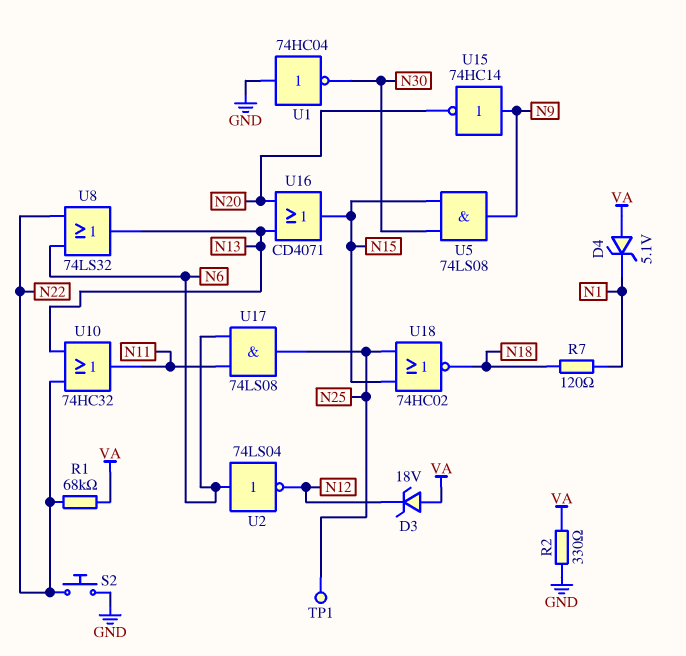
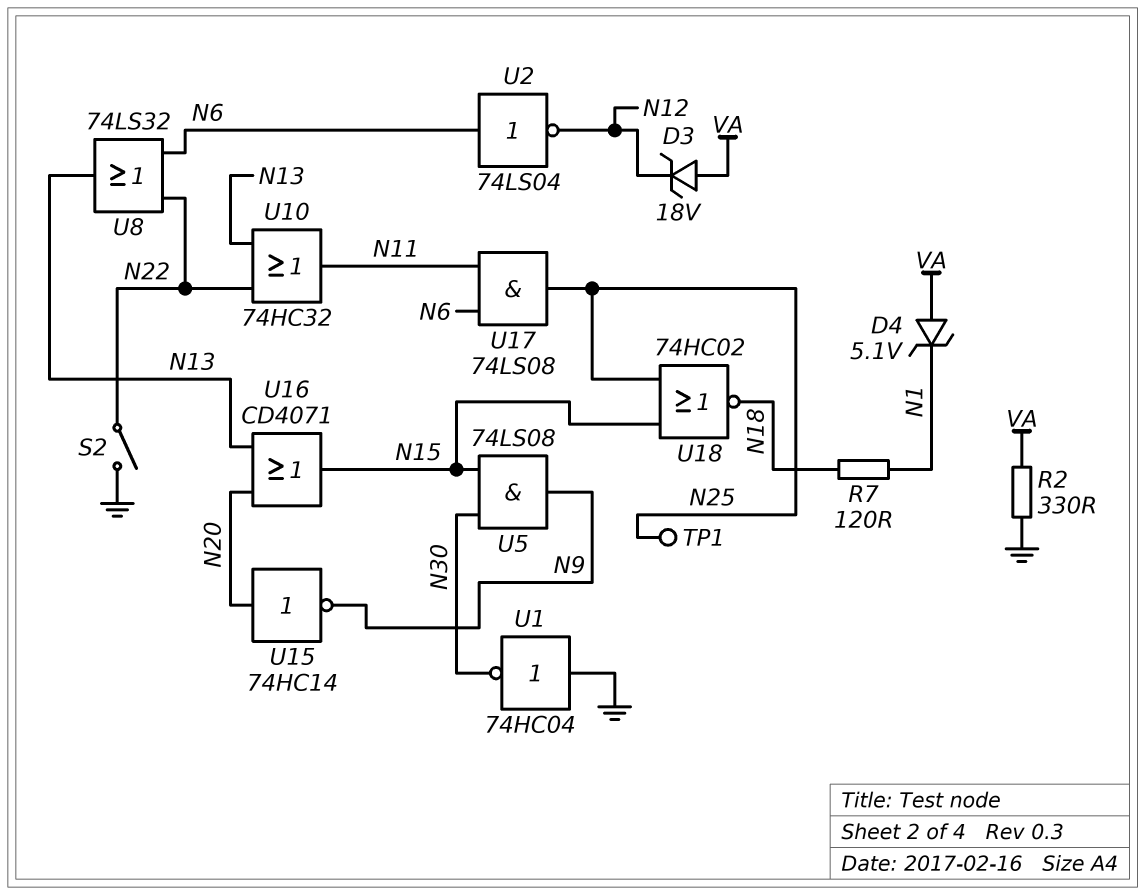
R1: 68k (N22, VA) -> none
S2: button (GND, N22) -> switch (GND, N22)
U15: NOT 74HC14 (in N9, out N20) -> NOT 74HC14 (in N20, out N9)

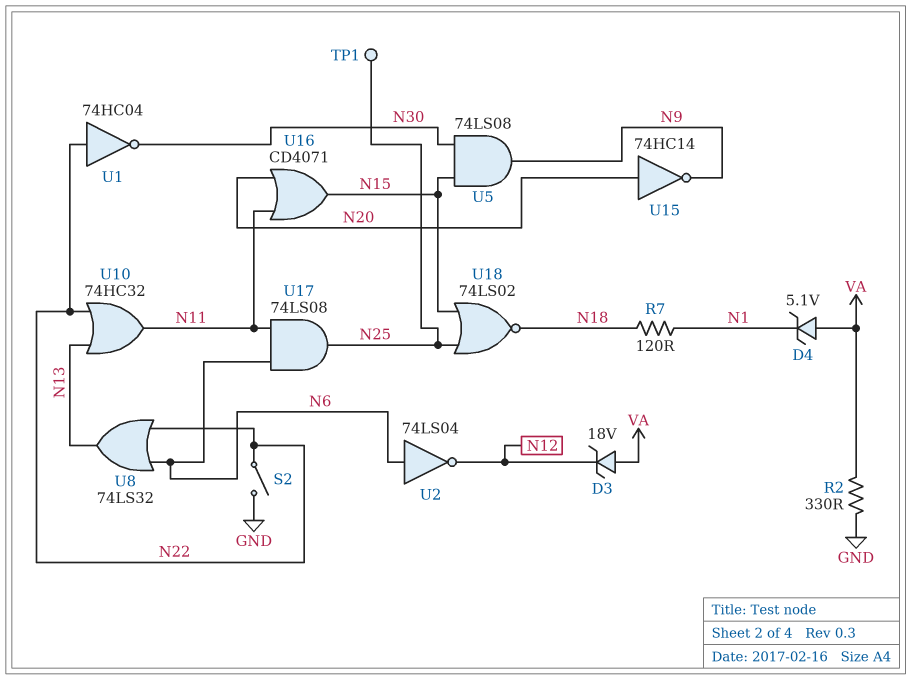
U1: NOT 74HC04 (in GND, out N30) -> NOT 74HC04 (in N22, out N30)
U16: OR CD4071 (in N13, in N20, out N15) -> OR CD4071 (in N11, in N20, out N15)
U18: NOR 74HC02 (in N15, in N25, out N18) -> NOR 74LS02 (in N15, in N25, out N18)

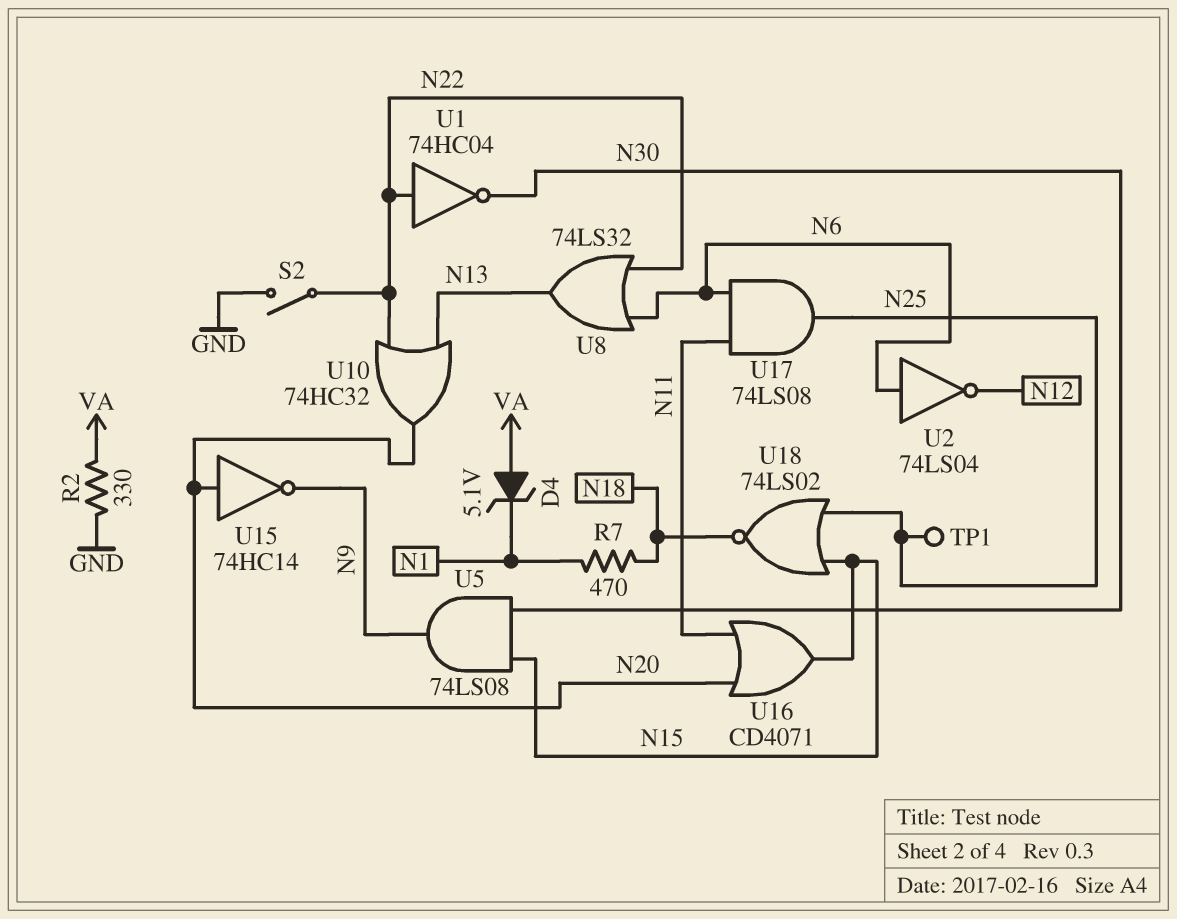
D3: zener 18V (A VA, K N12) -> none
R7: 120 (N1, N18) -> 470 (N1, N18)
U10: OR 74HC32 (in N13, in N22, out N11) -> OR 74HC32 (in N13, in N22, out N20)

